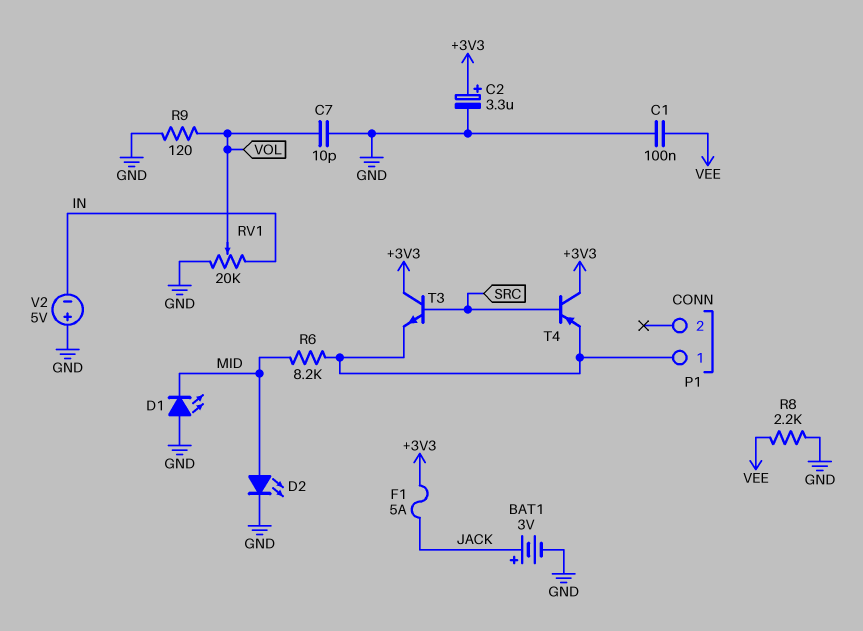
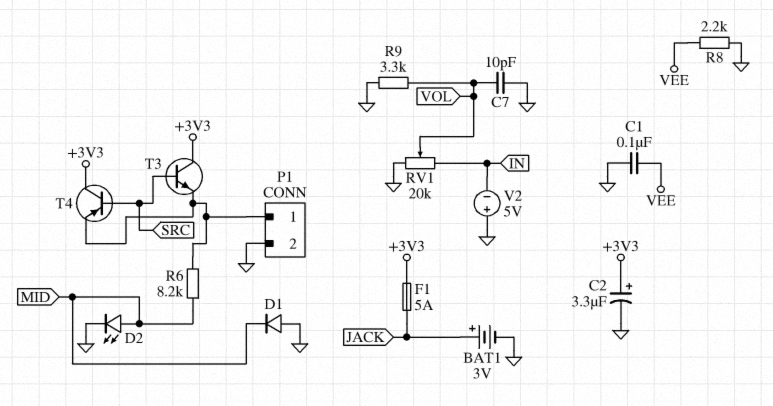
D1: LED (A GND, K MID) -> diode (A GND, K MID)
P1 pin 2: none -> GND
R9: 120 (GND, VOL) -> 3.3k (GND, VOL)

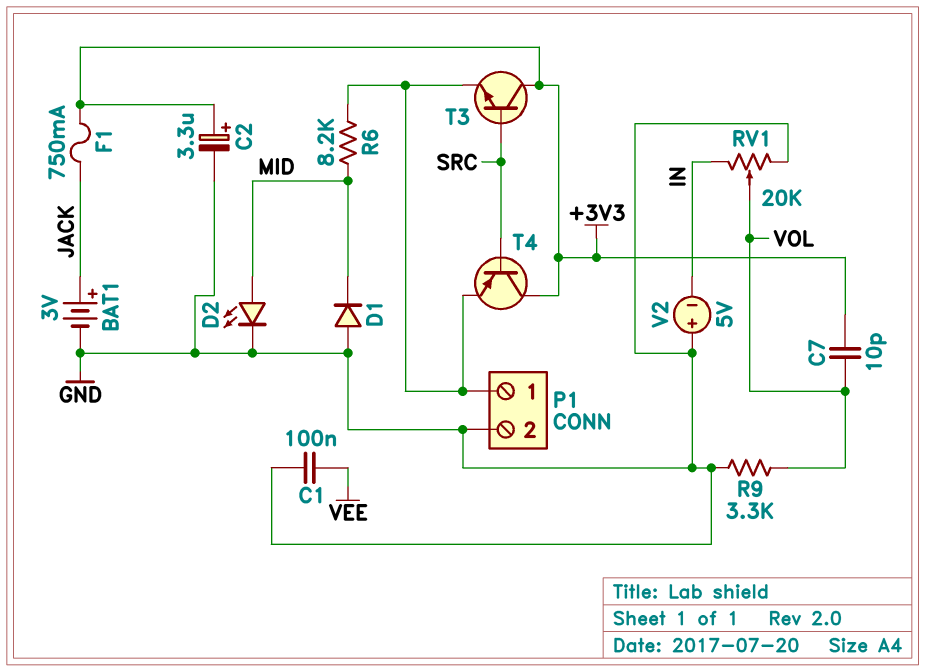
C7: 10pF (GND, VOL) -> 10pF (+3V3, VOL)
F1: 5A (+3V3, JACK) -> 750mA (+3V3, JACK)
R8: 2.2k (GND, VEE) -> none

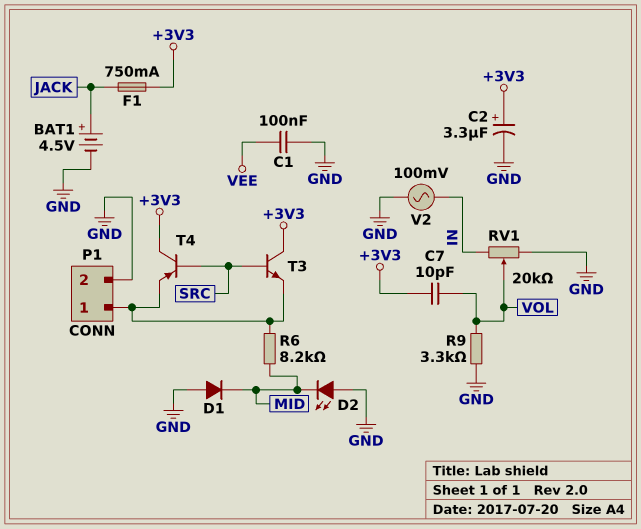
BAT1: 3V (plus JACK, minus GND) -> 4.5V (plus JACK, minus GND)
D2: LED (A MID, K GND) -> LED (A GND, K MID)
V2: 5V (plus GND, minus IN) -> AC 100mV (GND, IN)

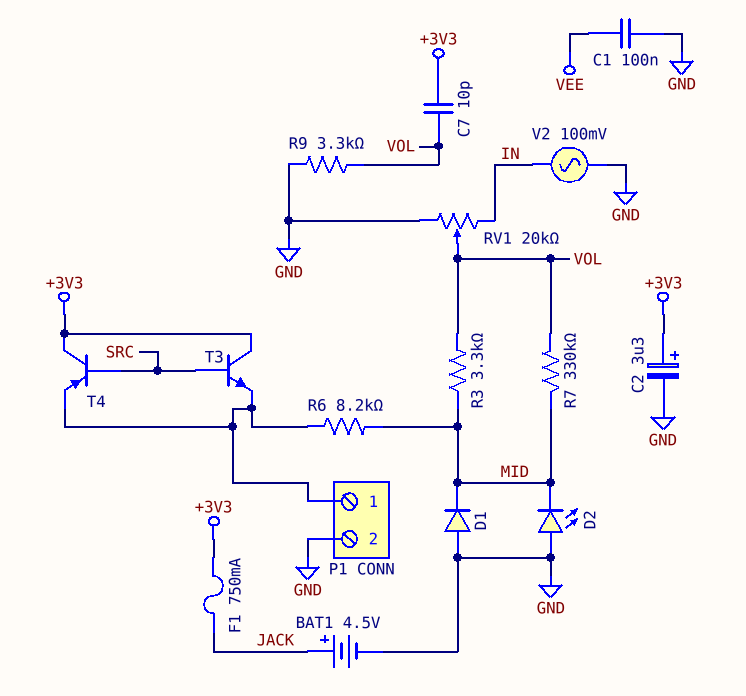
R3: none -> 3.3k (MID, VOL)
R7: none -> 330k (MID, VOL)

